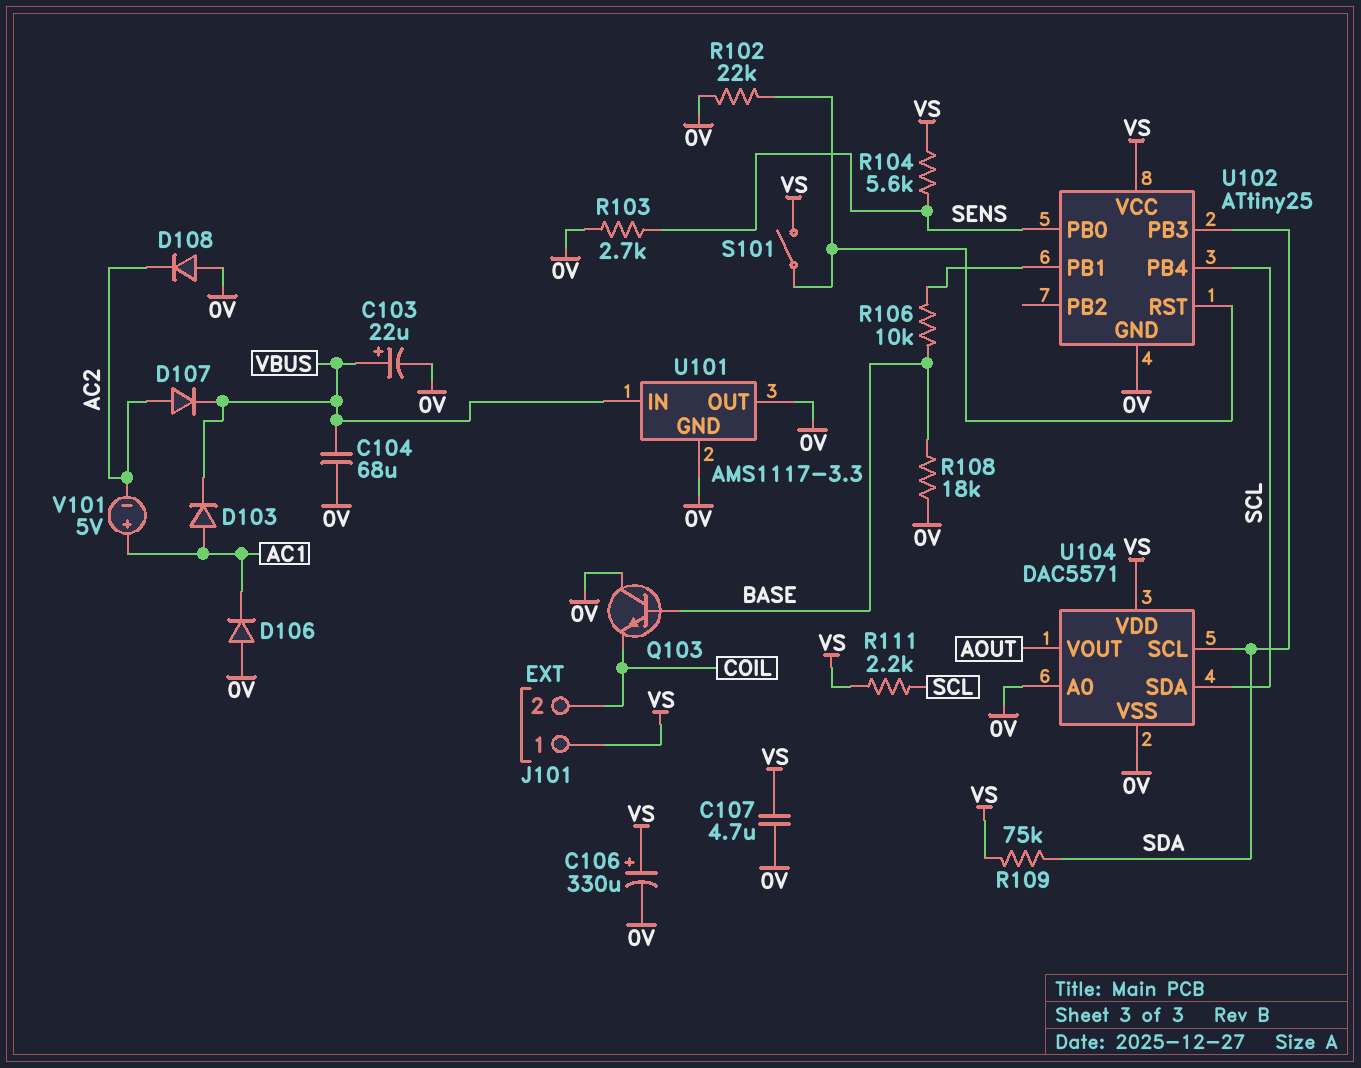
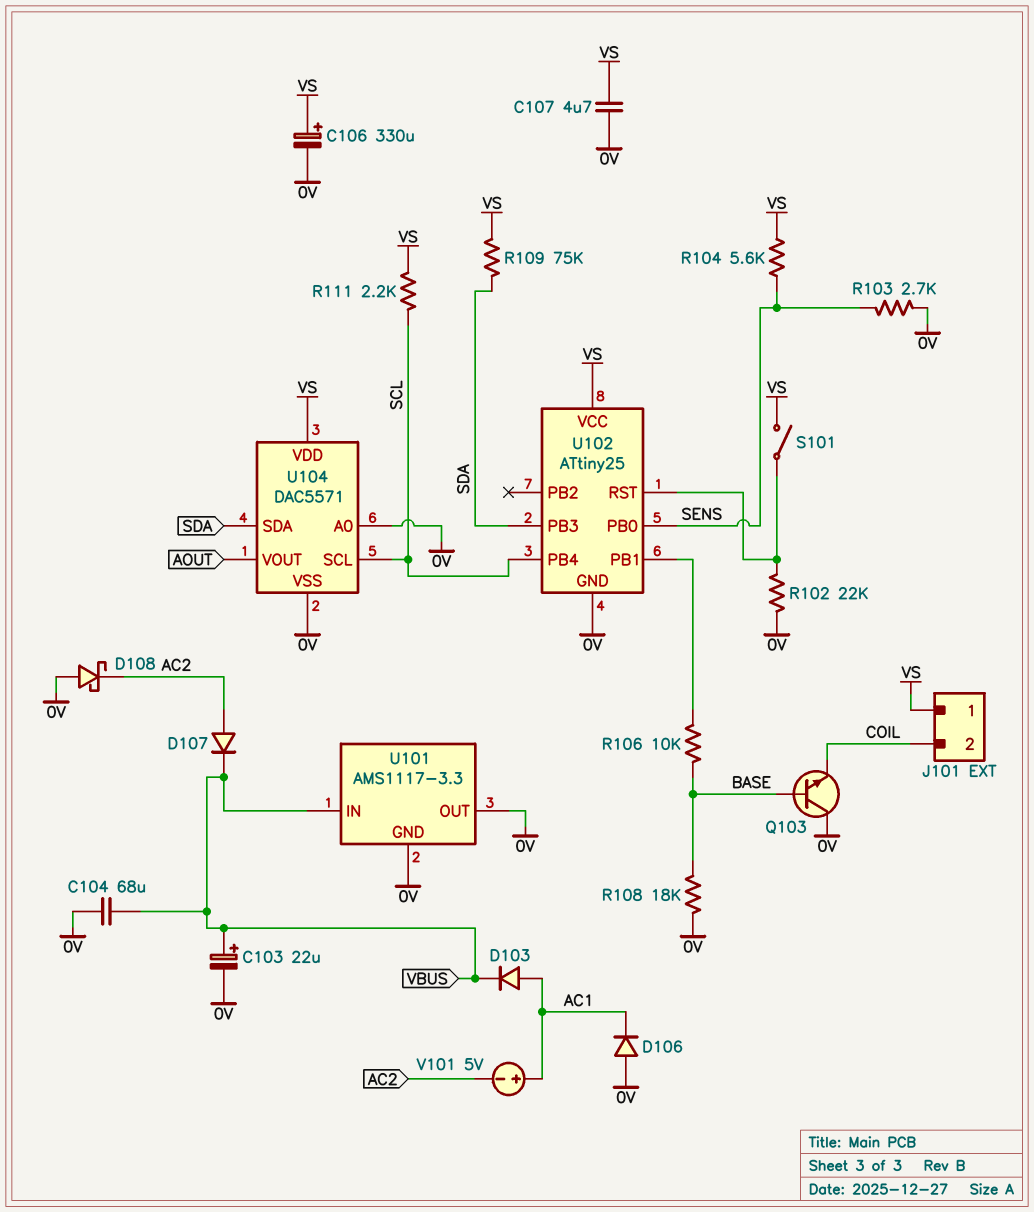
D108: diode (A 0V, K AC2) -> schottky (A 0V, K AC2)
U104 pin SCL: SDA -> SCL
U104 pin SDA: SCL -> SDA

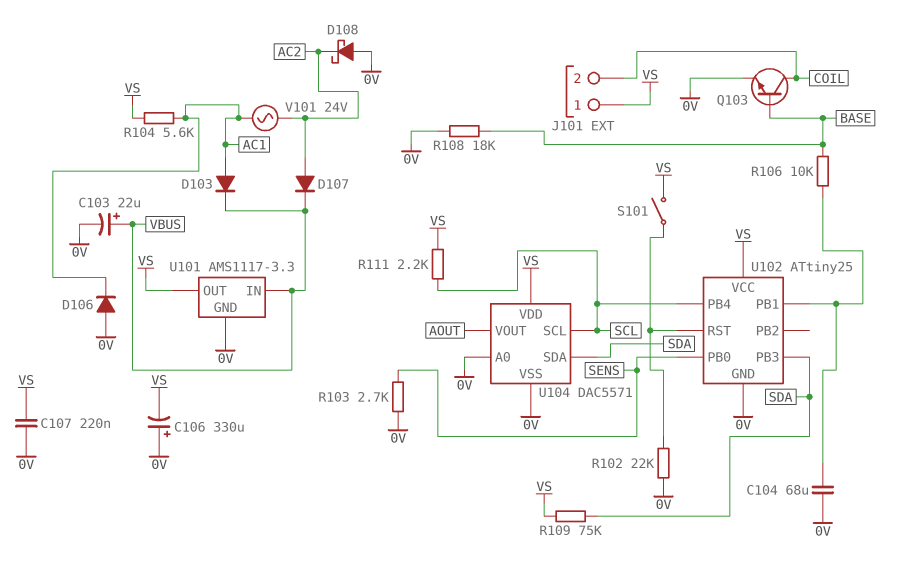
C104: 68uF (0V, VBUS) -> 68uF (0V, U102/PB1)
C106: 330uF (plus VS, minus 0V) -> 330uF (plus 0V, minus VS)
C107: 4.7uF (0V, VS) -> 220nF (0V, VS)
Q103: NPN (B BASE, C 0V, E COIL) -> NPN (B BASE, C COIL, E 0V)
R104: 5.6k (SENS, VS) -> 5.6k (AC1, VS)
U101 pin OUT: 0V -> VS
V101: 5V (plus AC1, minus AC2) -> AC 24V (AC1, AC2)

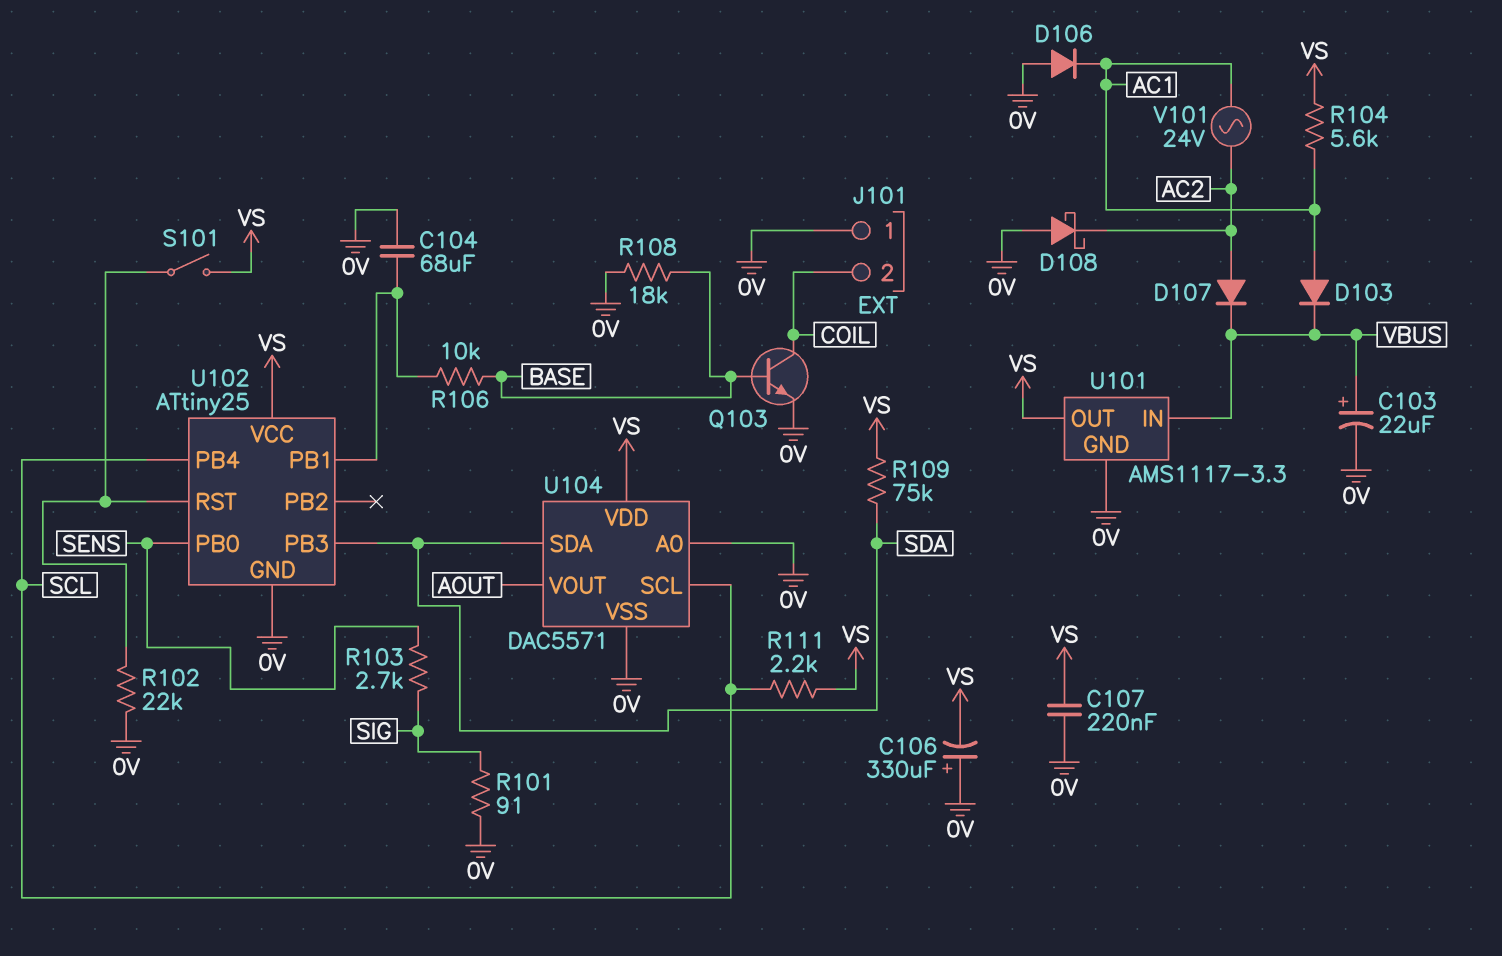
J101 pin 1: VS -> 0V
R101: none -> 91 (0V, SIG)
R103: 2.7k (0V, SENS) -> 2.7k (SENS, SIG)

